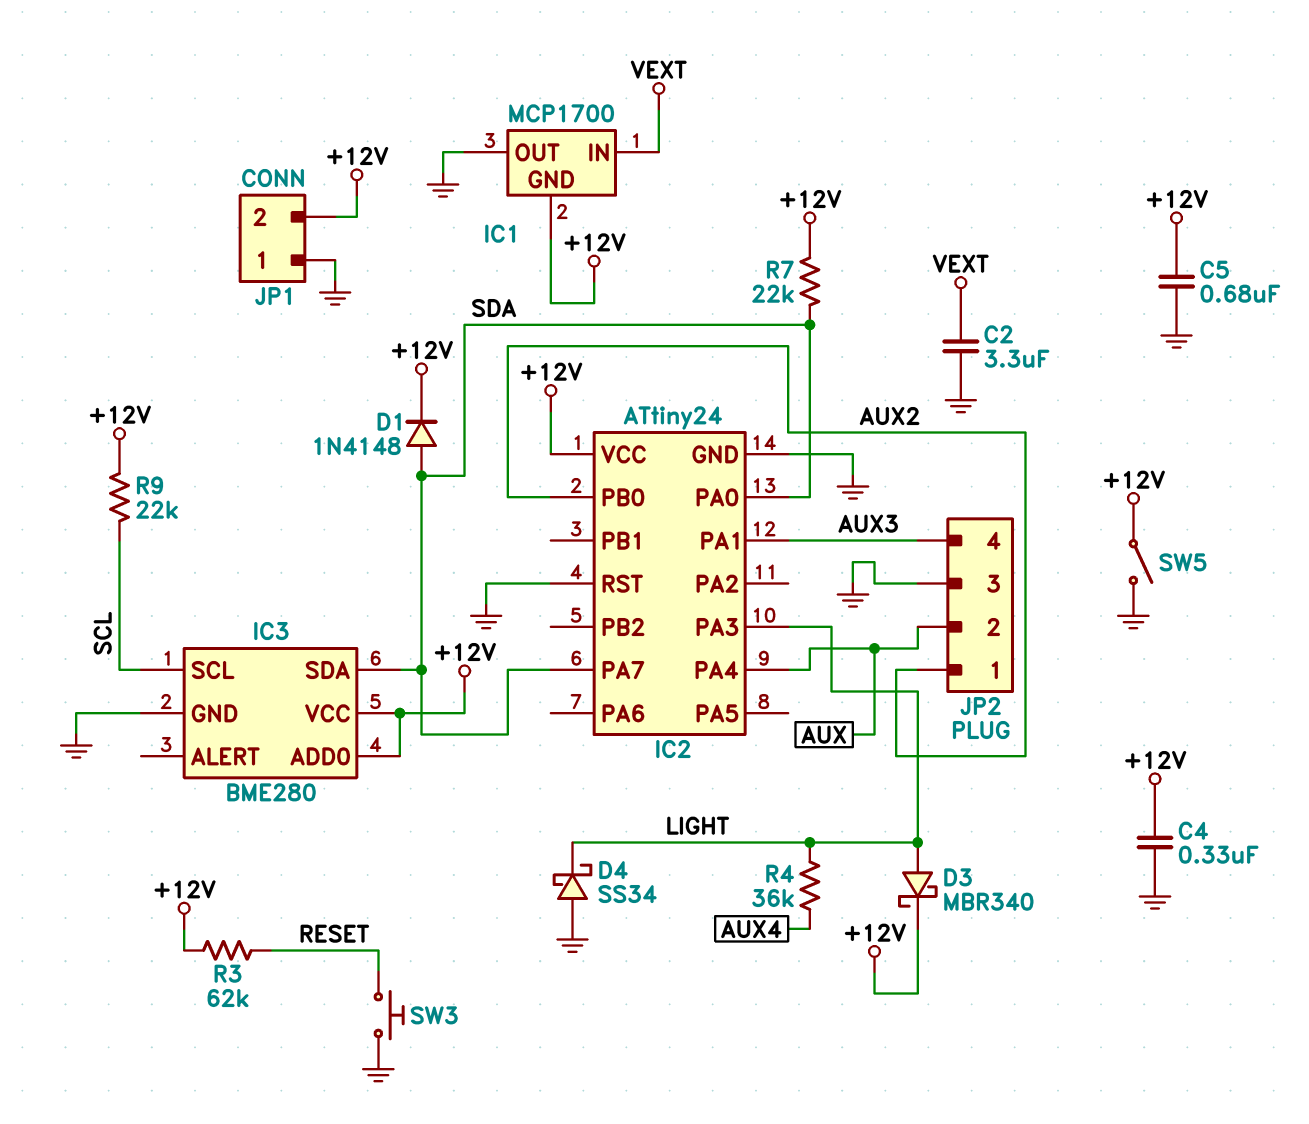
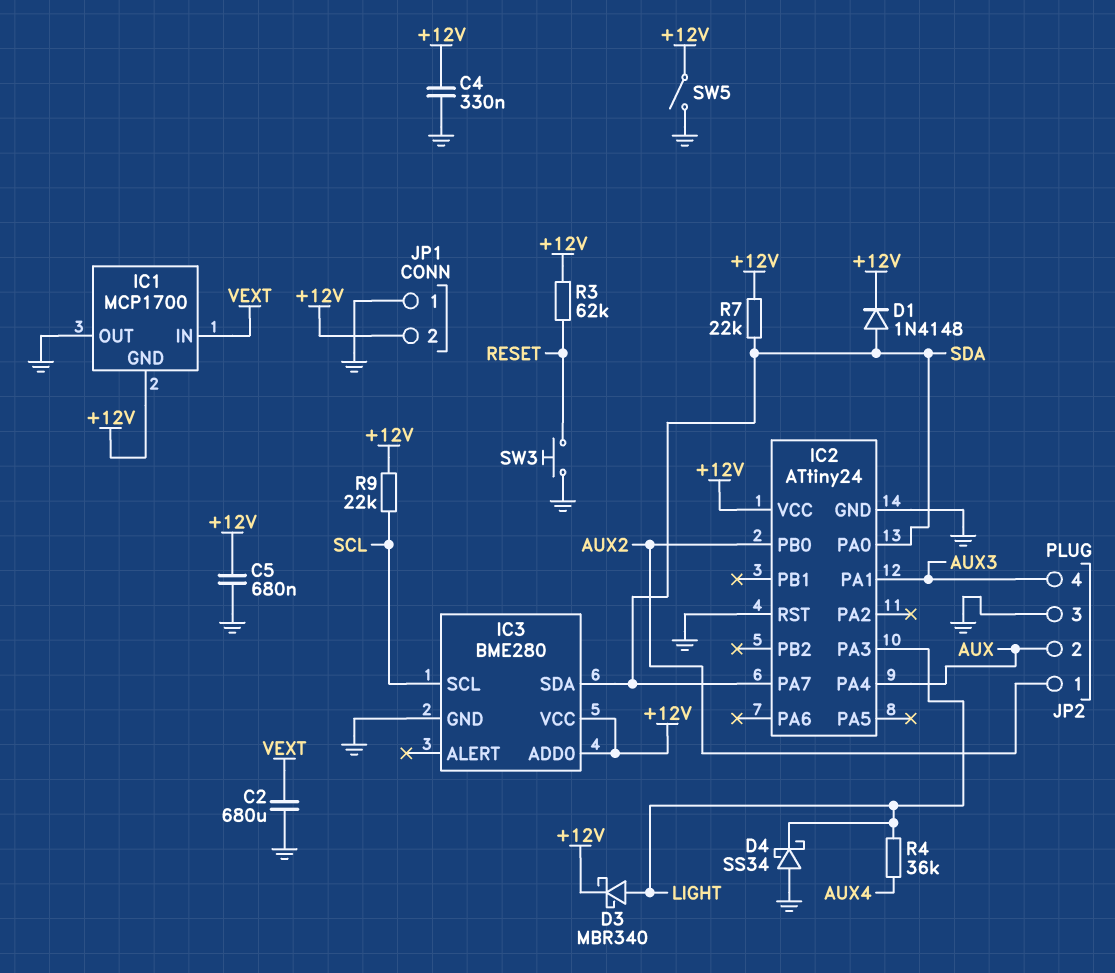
C2: 3.3uF (GND, VEXT) -> 680uF (GND, VEXT)

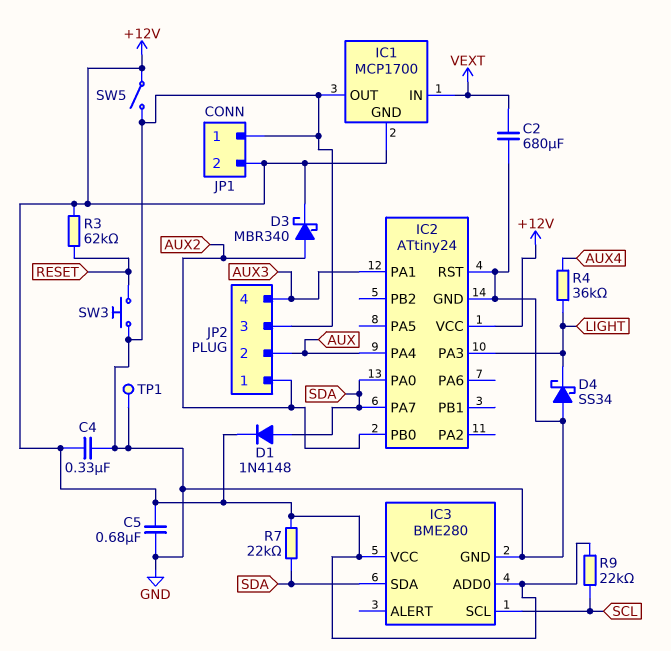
D3: schottky MBR340 (A LIGHT, K +12V) -> schottky MBR340 (A AUX2, K +12V)
TP1: none -> test point (GND)

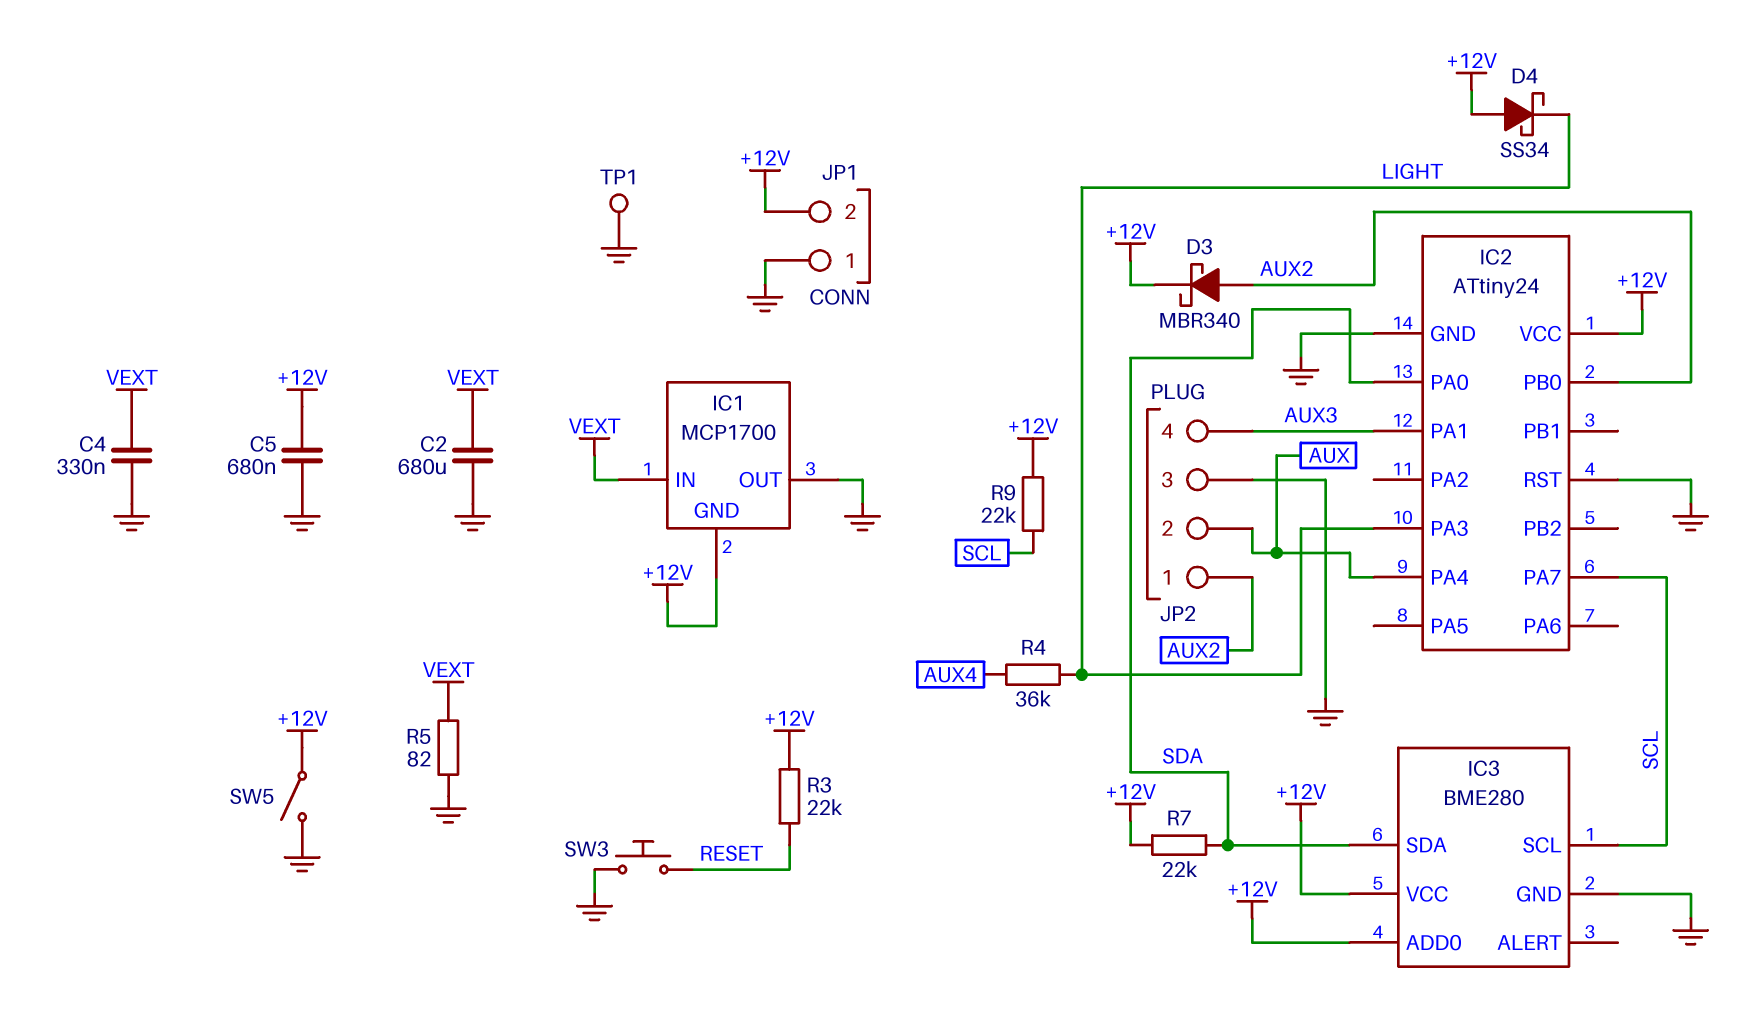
C4: 330nF (+12V, GND) -> 330nF (GND, VEXT)
D1: diode 1N4148 (A SDA, K +12V) -> none
D4: schottky SS34 (A GND, K LIGHT) -> schottky SS34 (A +12V, K LIGHT)
IC2 pin PA7: SDA -> SCL
R3: 62k (+12V, RESET) -> 22k (+12V, RESET)
R5: none -> 82 (GND, VEXT)

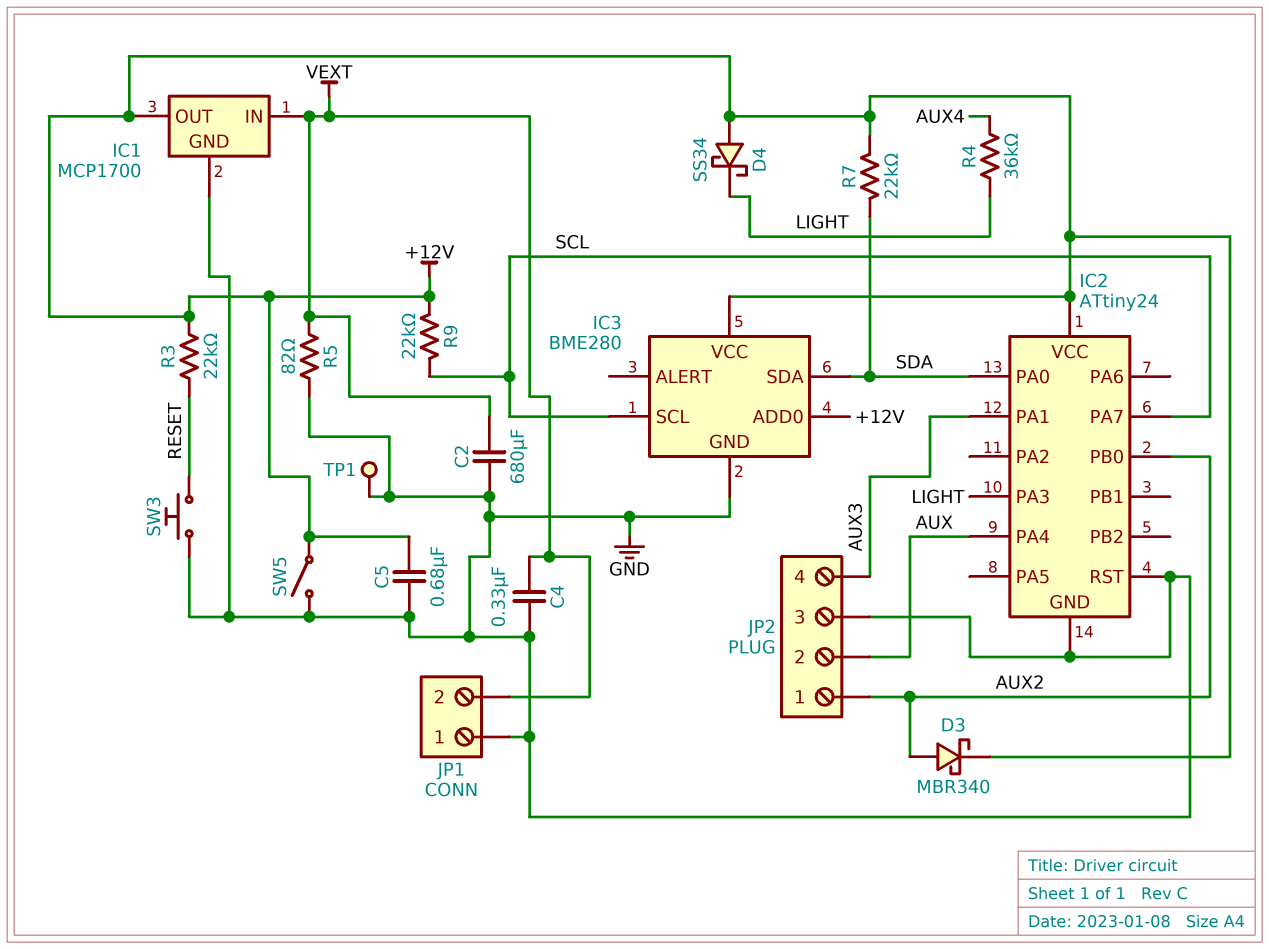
IC1 pin GND: +12V -> GND
IC1 pin OUT: GND -> +12V
JP1 pin 2: +12V -> VEXT

